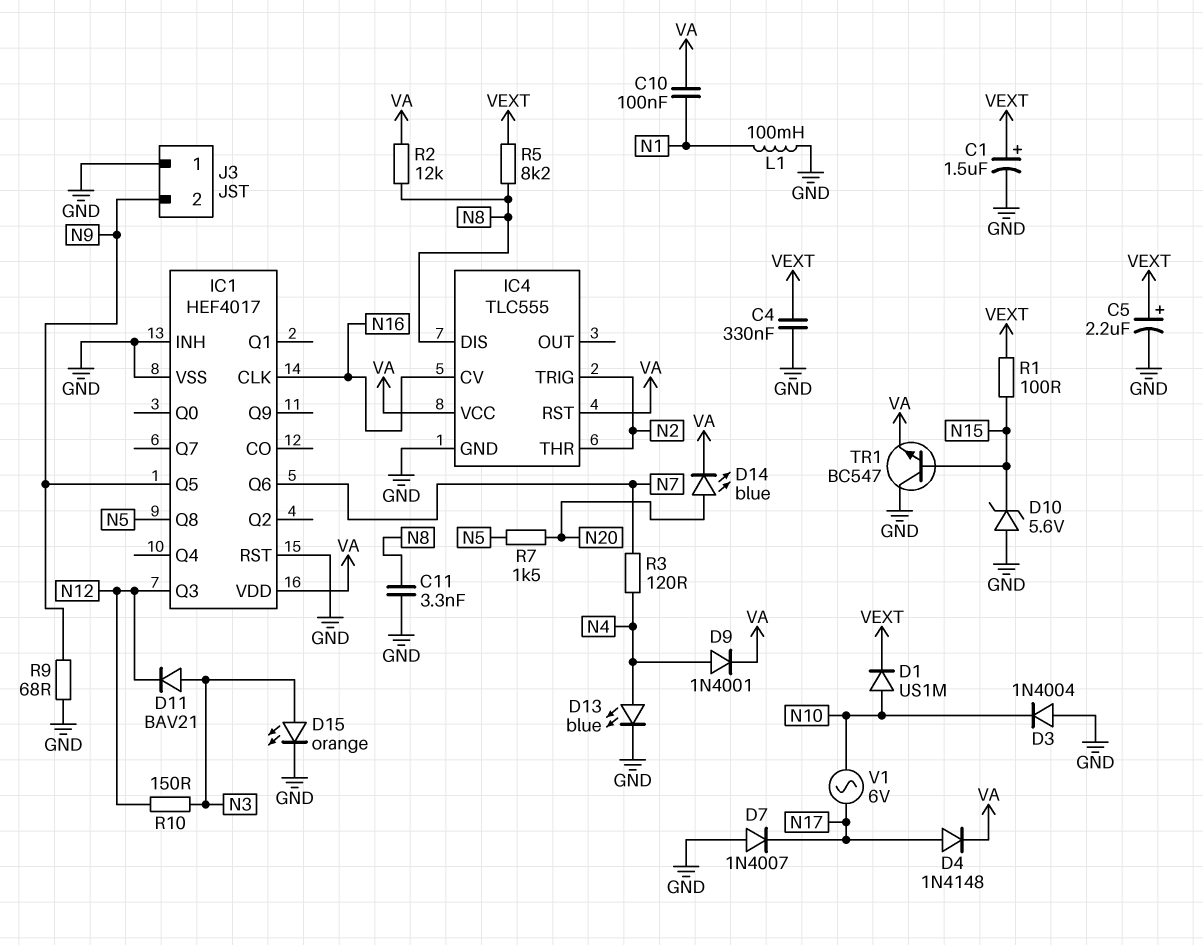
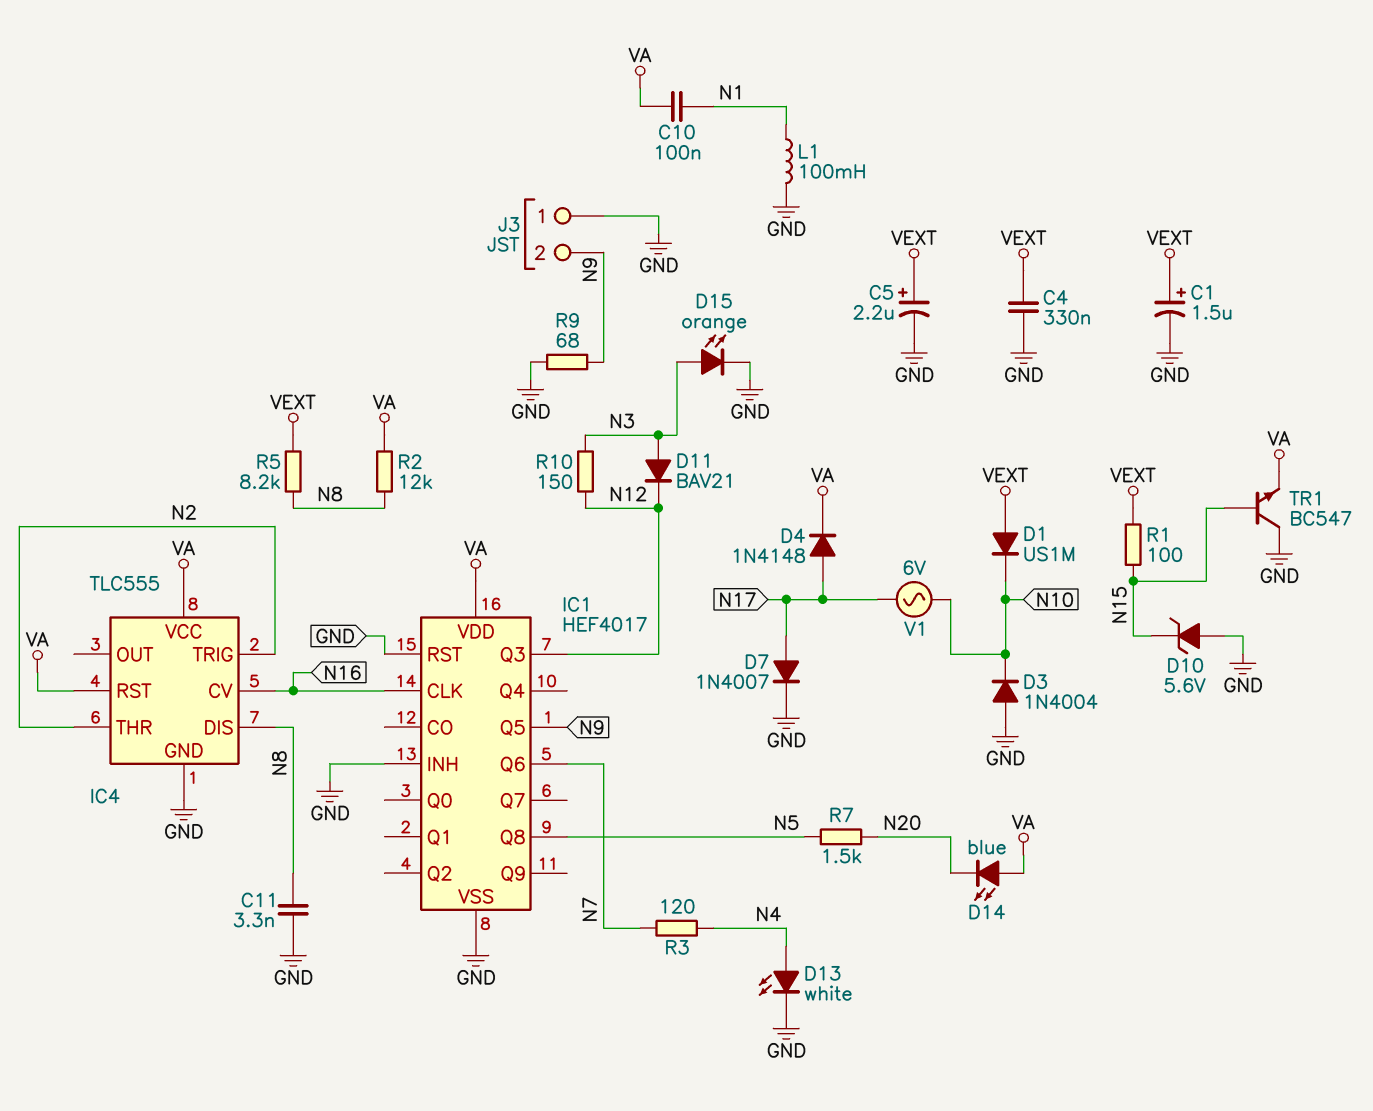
D1: diode US1M (A N10, K VEXT) -> diode US1M (A VEXT, K N10)
D7: diode 1N4007 (A GND, K N17) -> diode 1N4007 (A N17, K GND)
D9: diode 1N4001 (A N4, K VA) -> none
D13: LED blue (A N4, K GND) -> LED white (A N4, K GND)
D14: LED blue (A N20, K VA) -> LED blue (A VA, K N20)

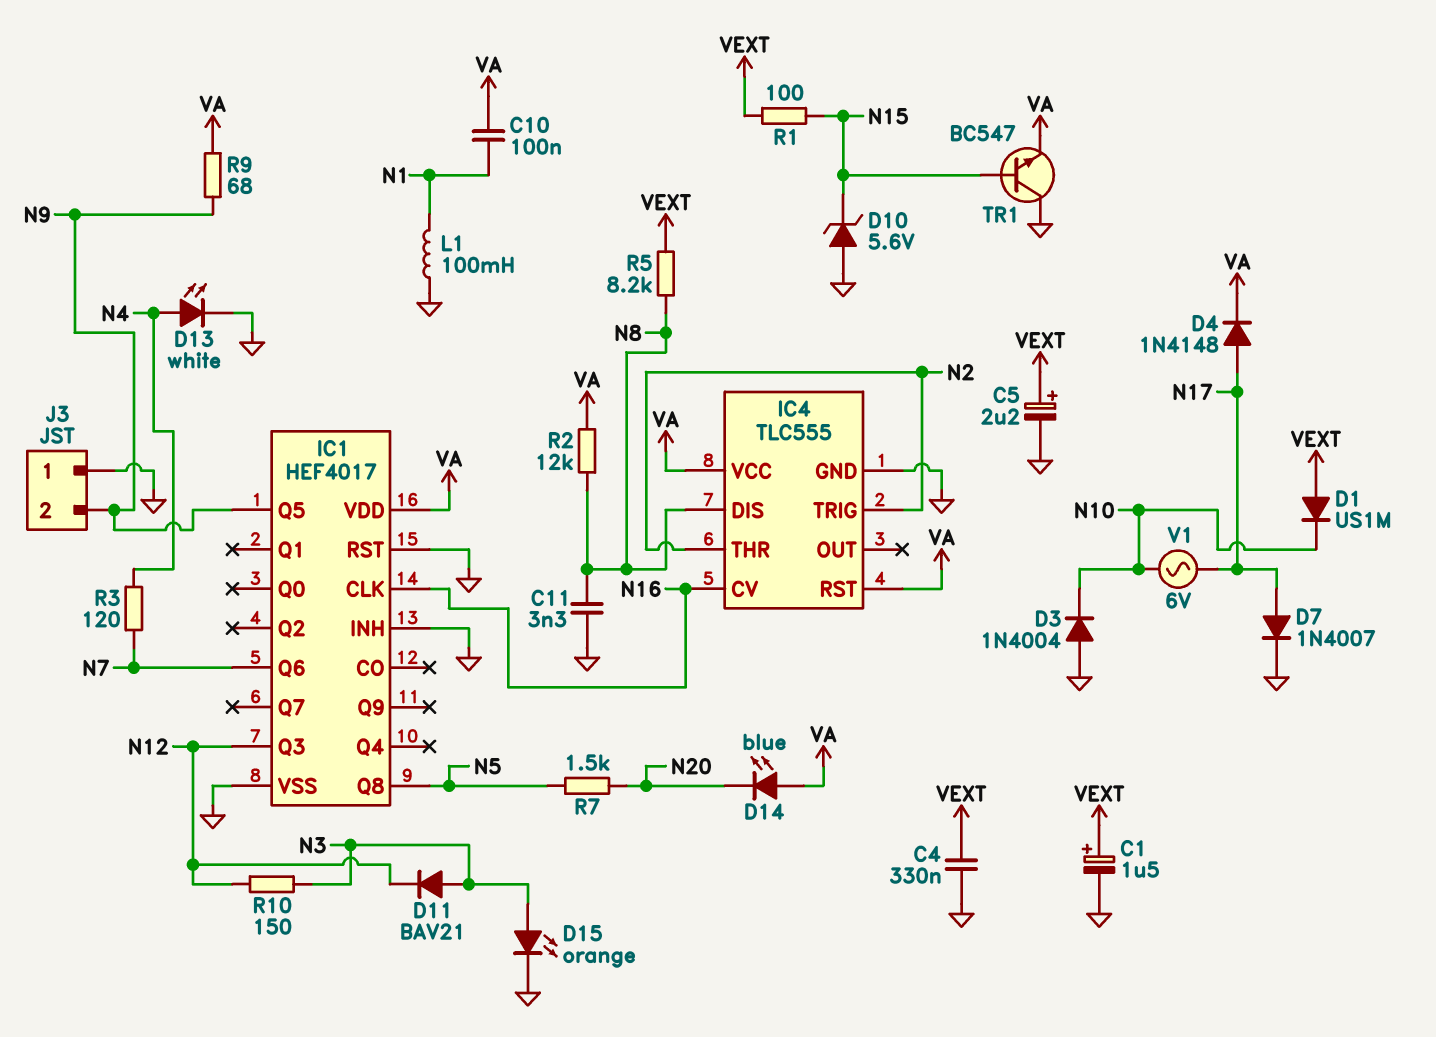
R9: 68 (GND, N9) -> 68 (N9, VA)

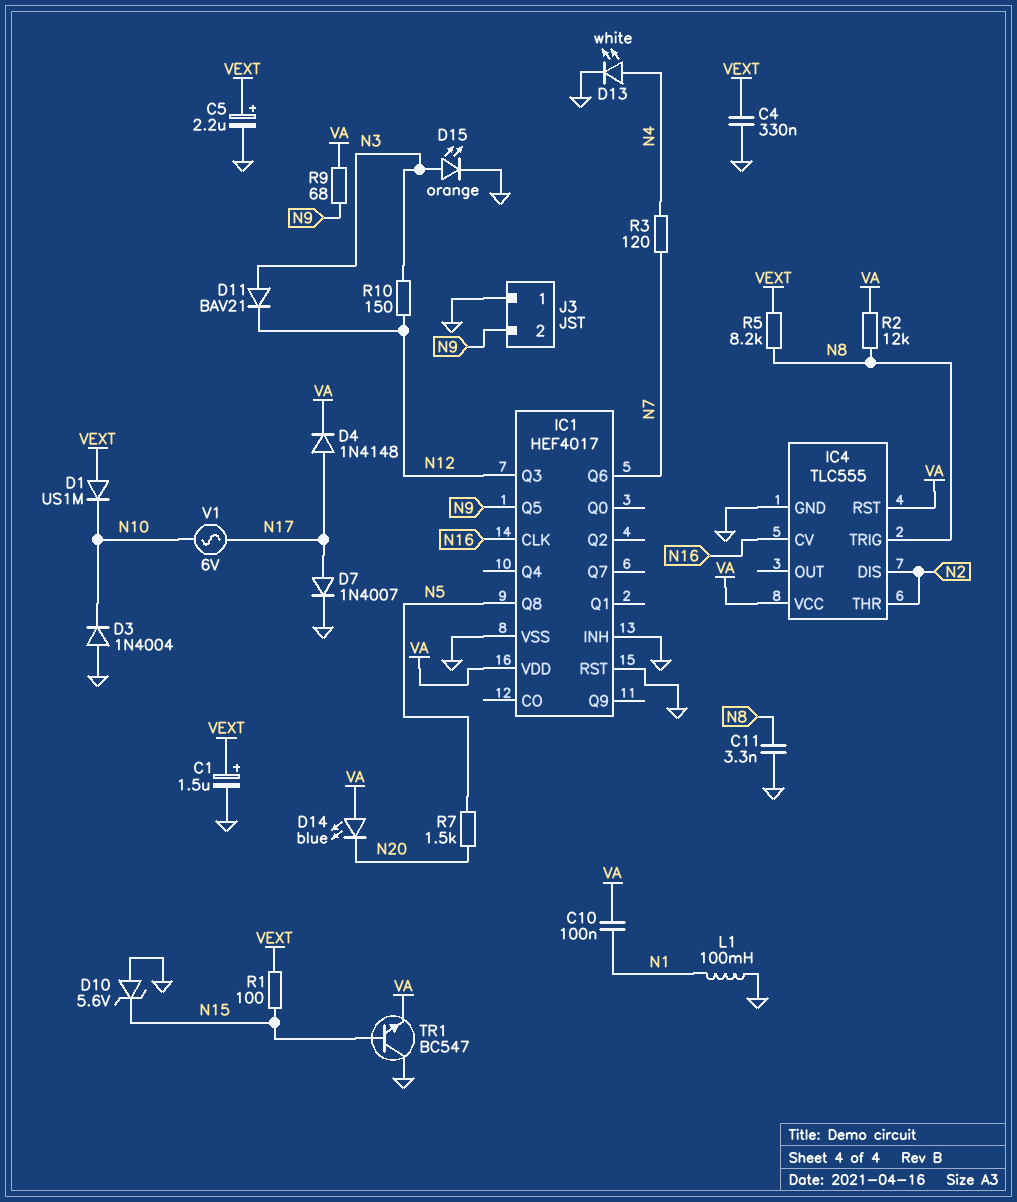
IC4 pin DIS: N8 -> N2
IC4 pin TRIG: N2 -> N8

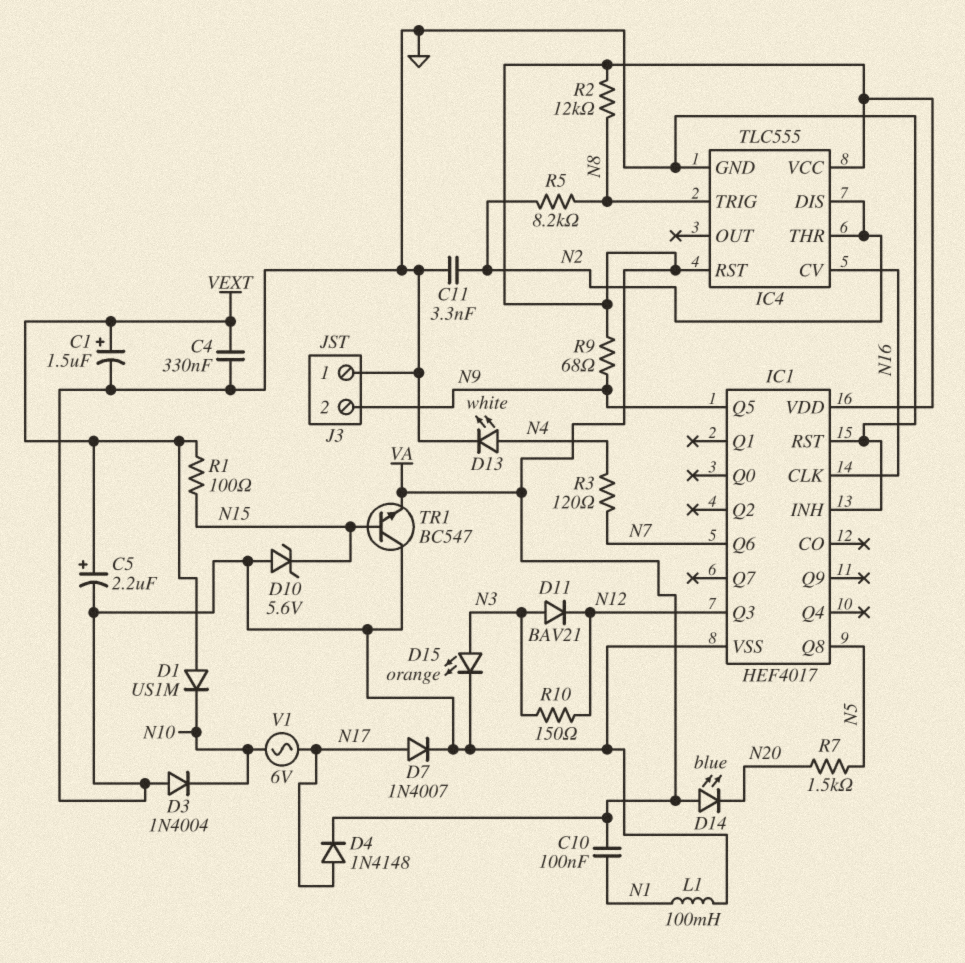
C11: 3.3nF (GND, N8) -> 3.3nF (GND, N2)
R5: 8.2k (N8, VEXT) -> 8.2k (N2, N8)

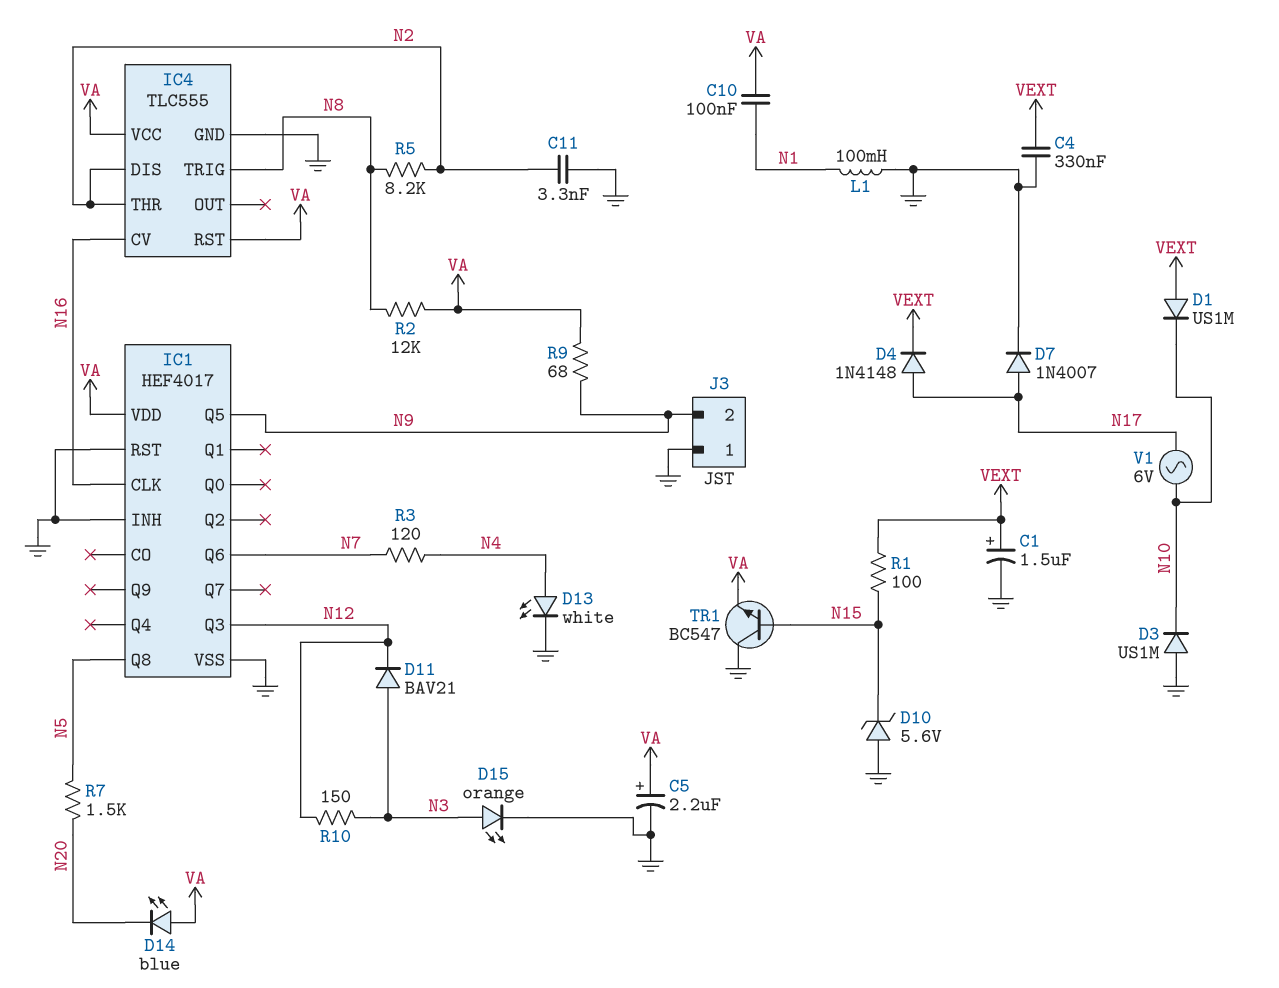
C5: 2.2uF (plus VEXT, minus GND) -> 2.2uF (plus VA, minus GND)
D3: diode 1N4004 (A GND, K N10) -> diode US1M (A GND, K N10)
D4: diode 1N4148 (A N17, K VA) -> diode 1N4148 (A N17, K VEXT)

